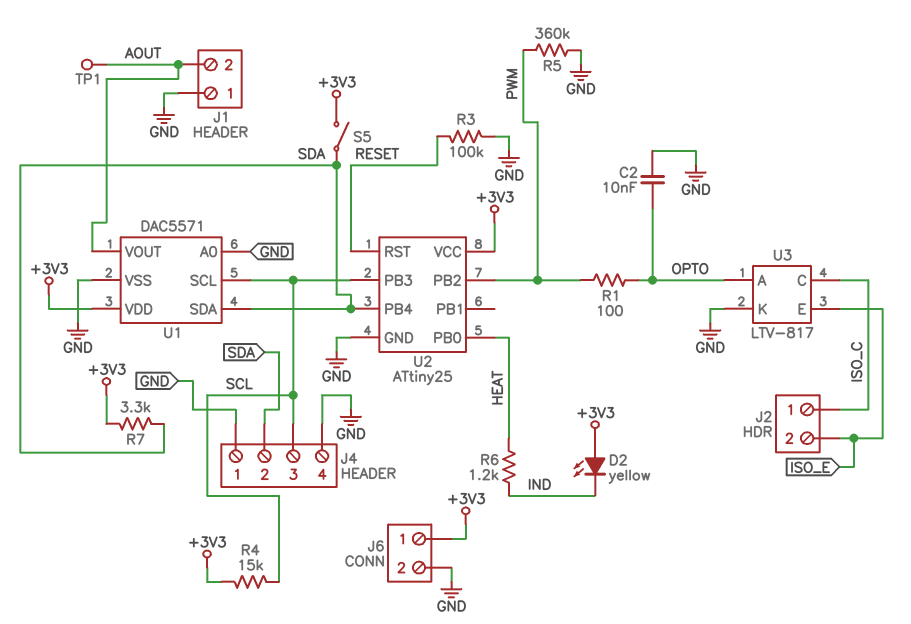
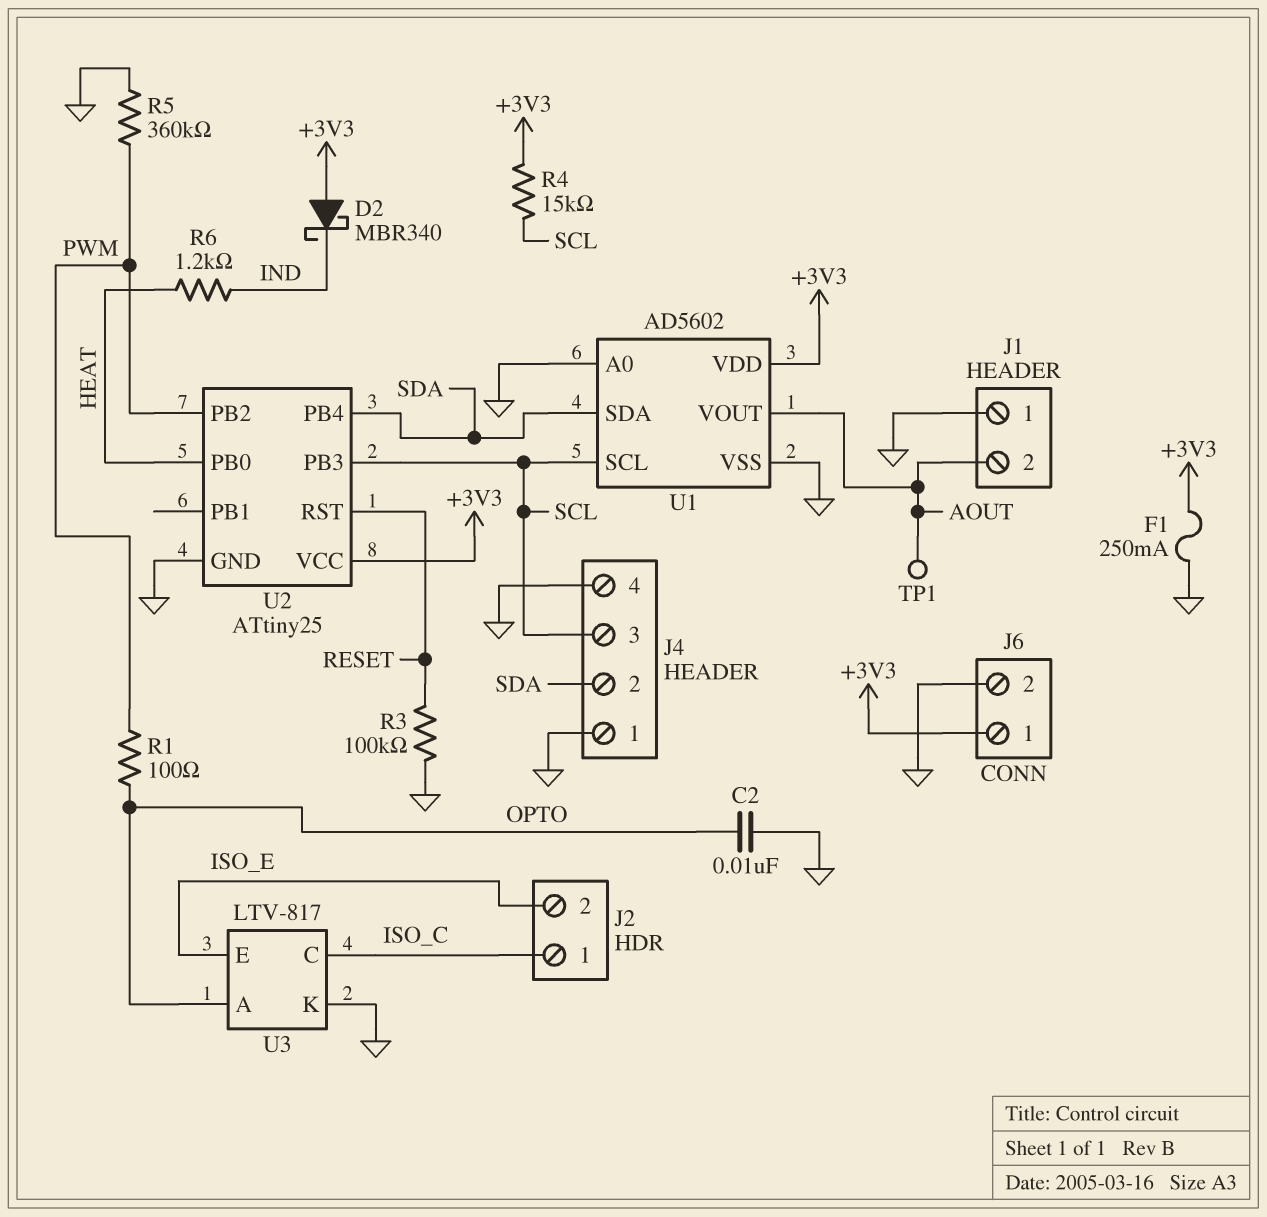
D2: LED yellow (A +3V3, K IND) -> schottky MBR340 (A +3V3, K IND)
F1: none -> 250mA (+3V3, GND)
R7: 3.3k (+3V3, SDA) -> none
S5: switch (+3V3, SDA) -> none
U1: DAC5571 -> AD5602

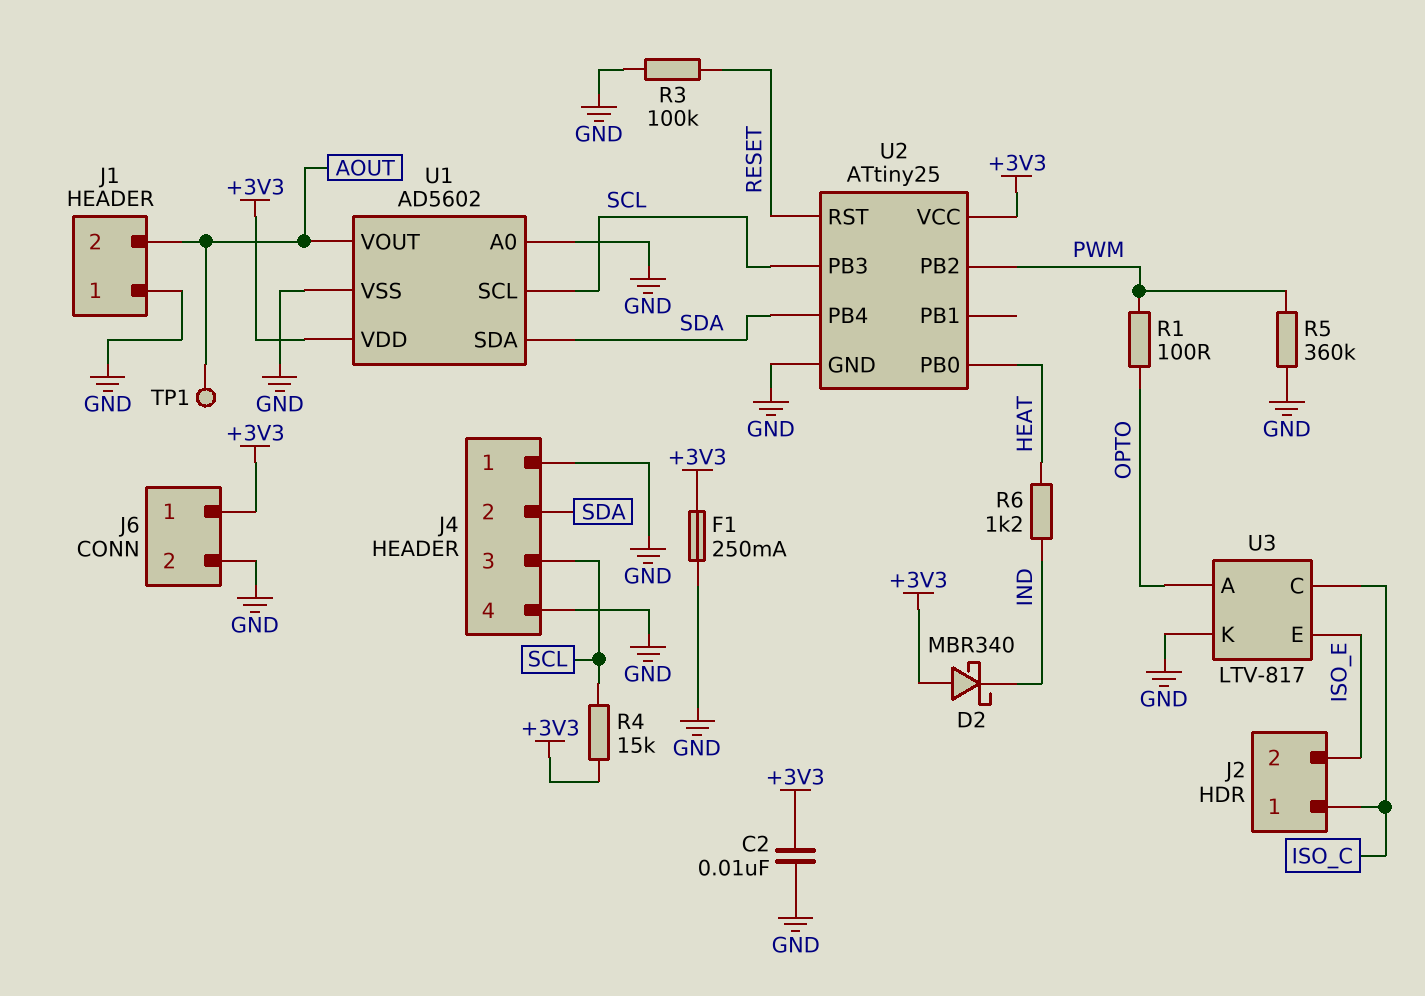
C2: 10nF (GND, OPTO) -> 10nF (+3V3, GND)

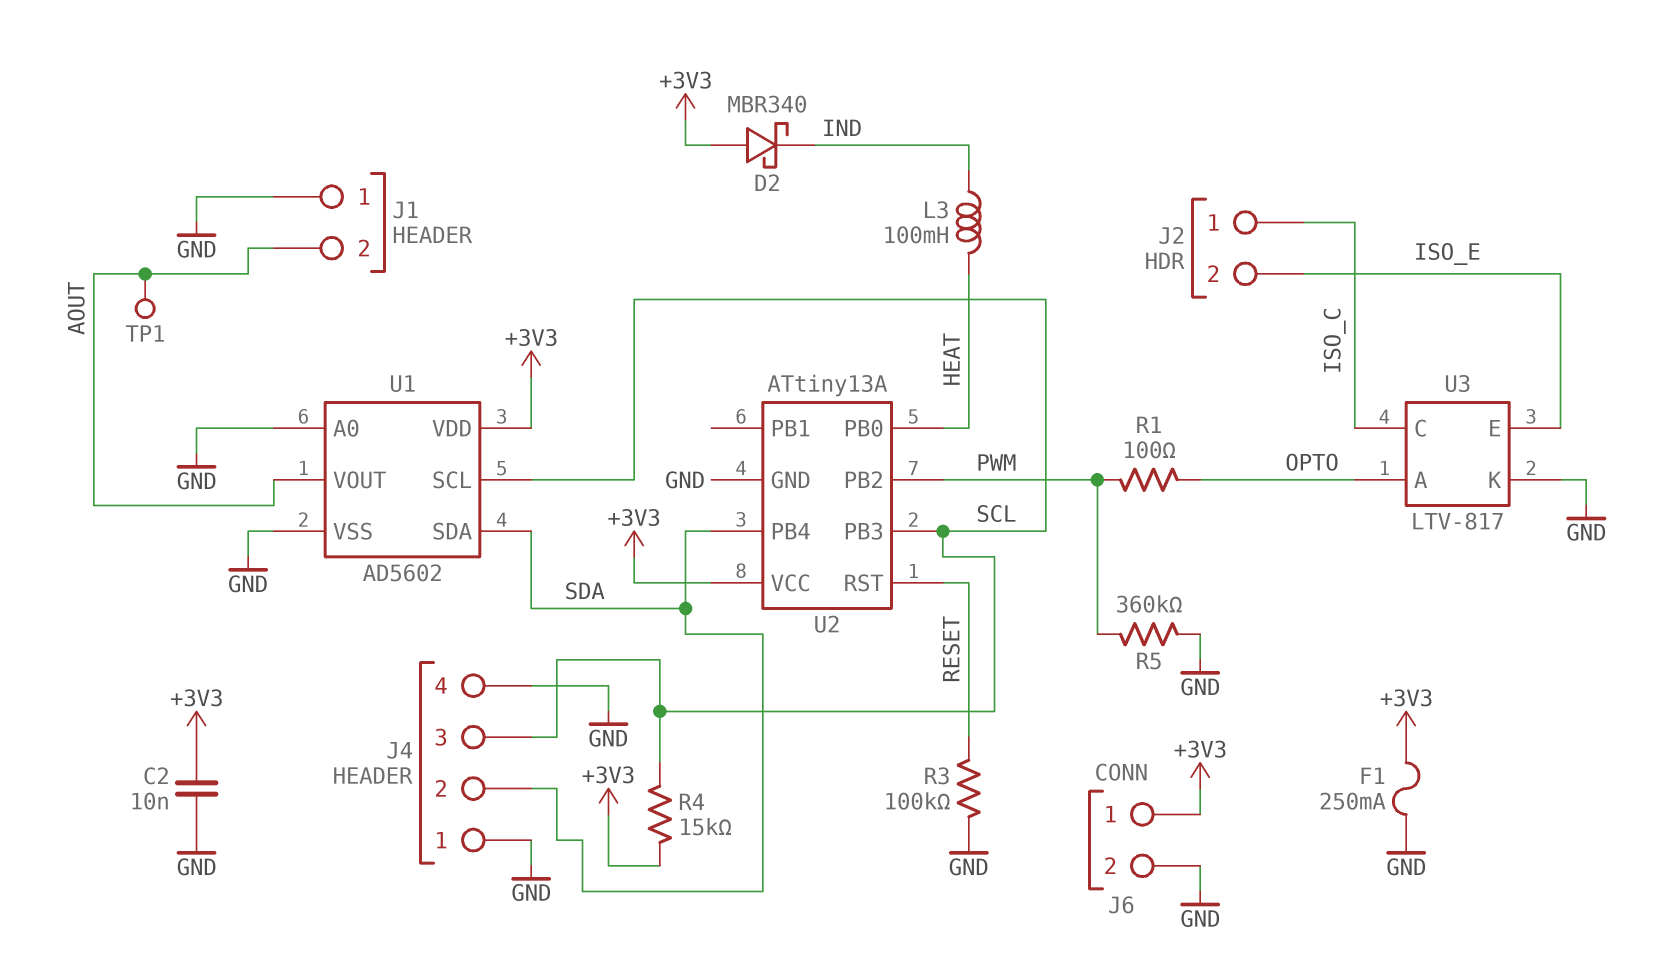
L3: none -> 100mH (HEAT, IND)
R6: 1.2k (HEAT, IND) -> none
U2: ATtiny25 -> ATtiny13A

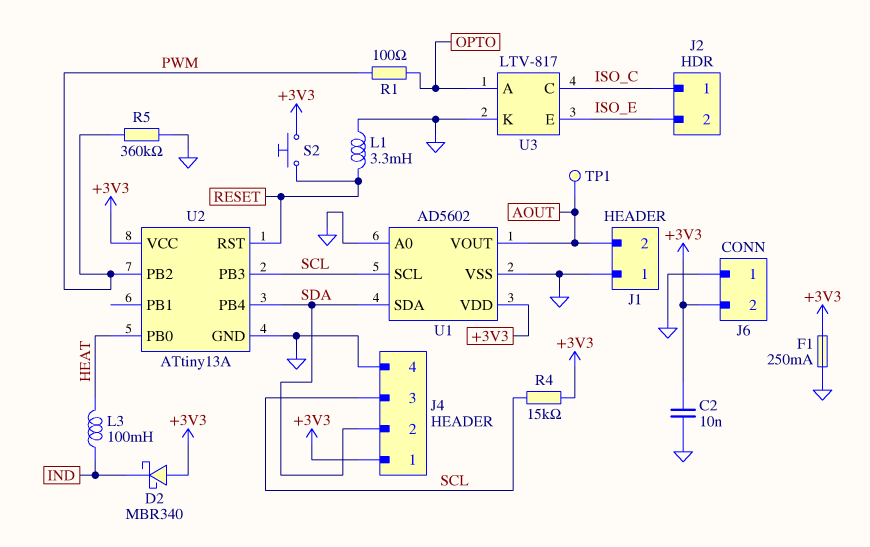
J4 pin 1: GND -> +3V3
J6 pin 1: +3V3 -> GND
J6 pin 2: GND -> +3V3
L1: none -> 3.3mH (GND, RESET)
R3: 100k (GND, RESET) -> none
S2: none -> button (+3V3, RESET)

